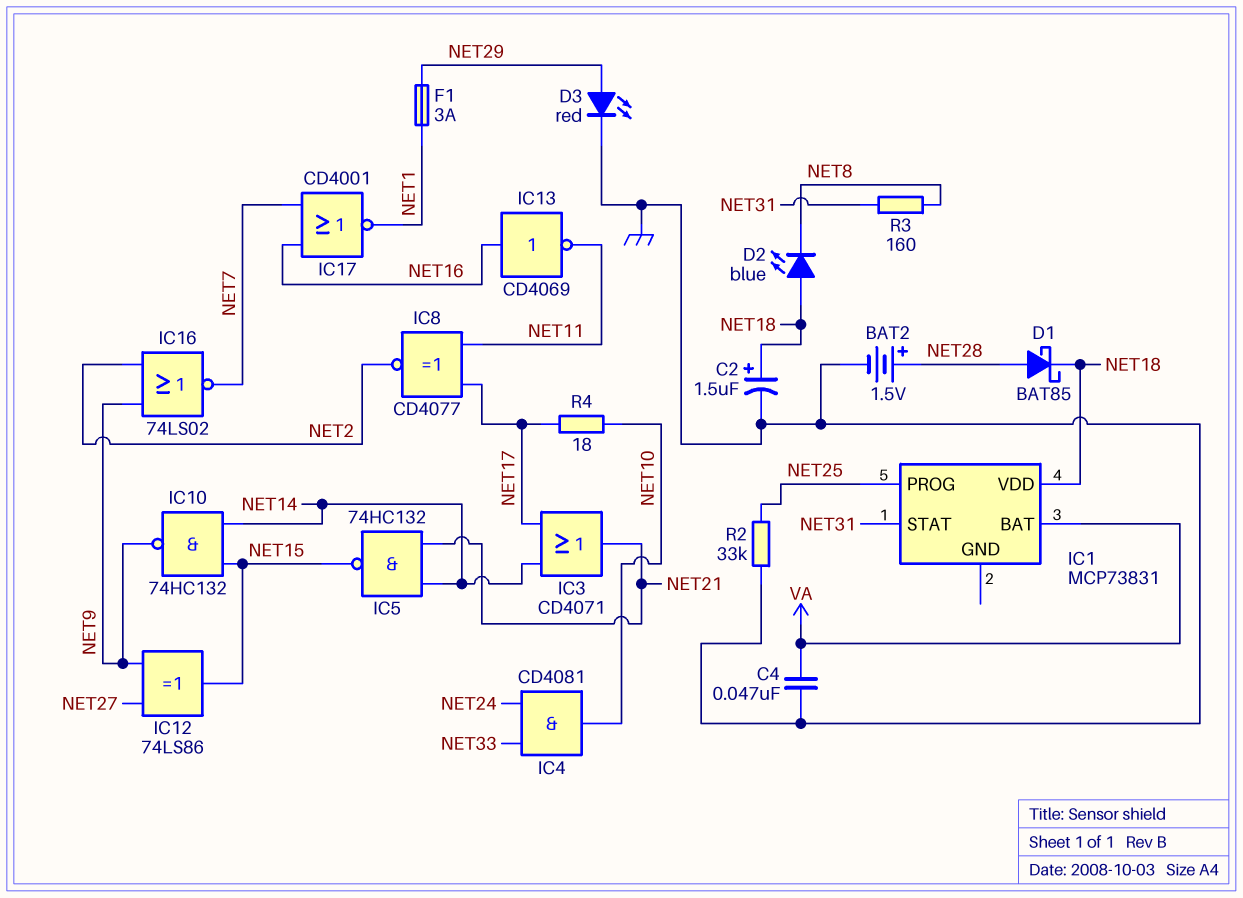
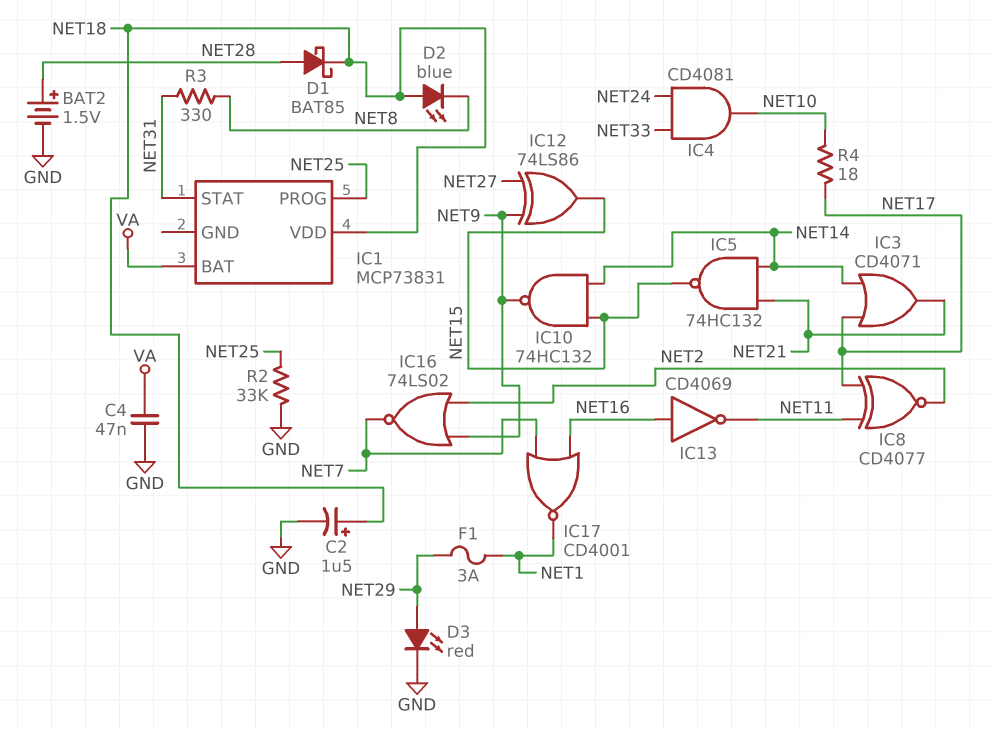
R3: 160 (NET8, NET31) -> 330 (NET8, NET31)

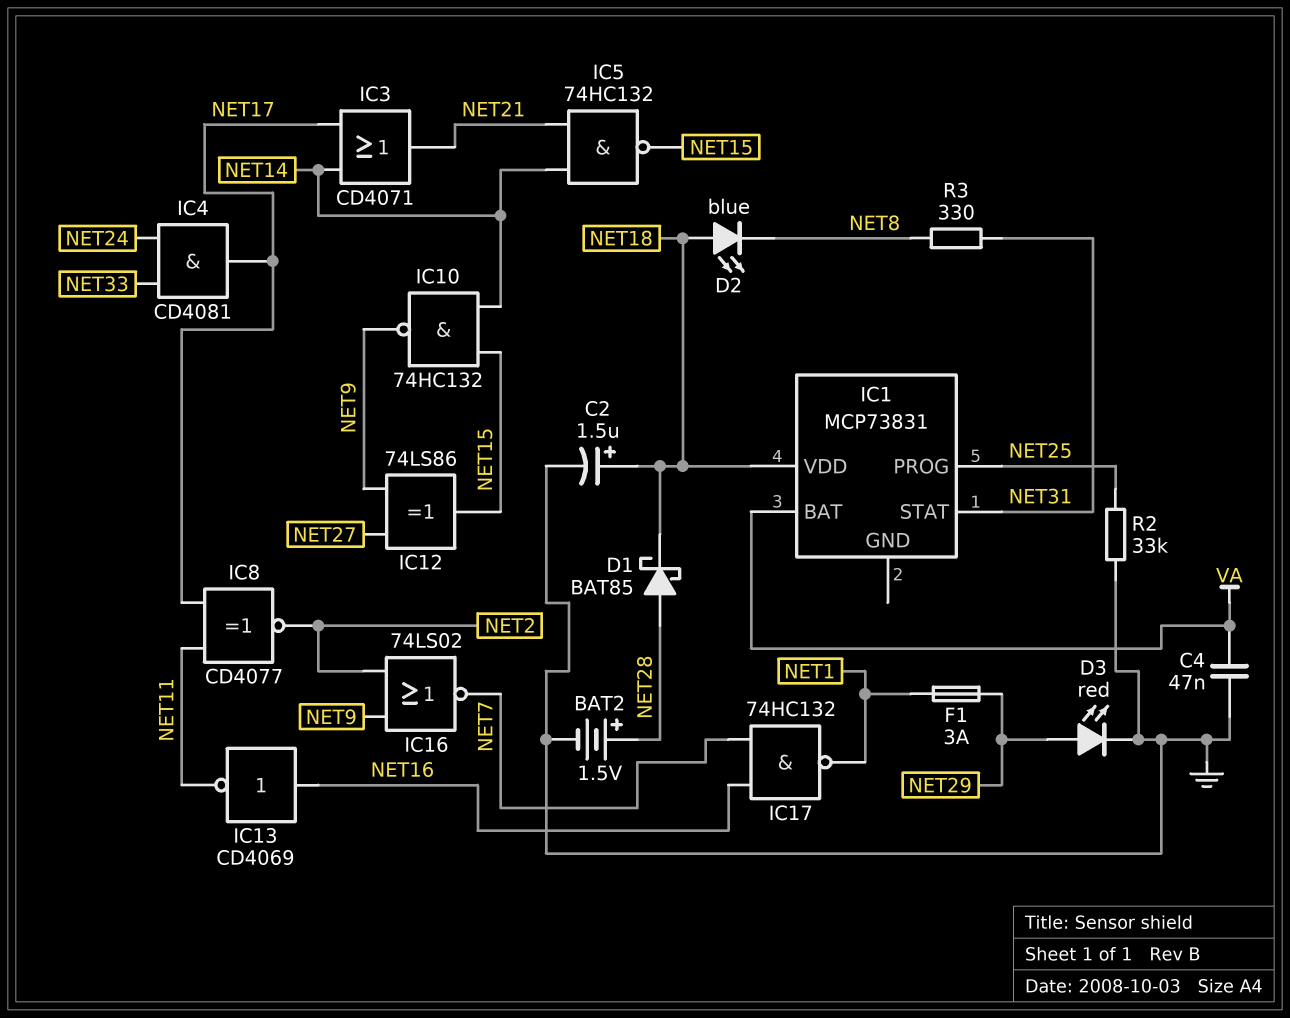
IC4: AND CD4081 (in NET24, in NET33, out NET10) -> AND CD4081 (in NET24, in NET33, out NET17)
IC17: NOR CD4001 (in NET7, in NET16, out NET1) -> NAND 74HC132 (in NET7, in NET16, out NET1)
R4: 18 (NET10, NET17) -> none

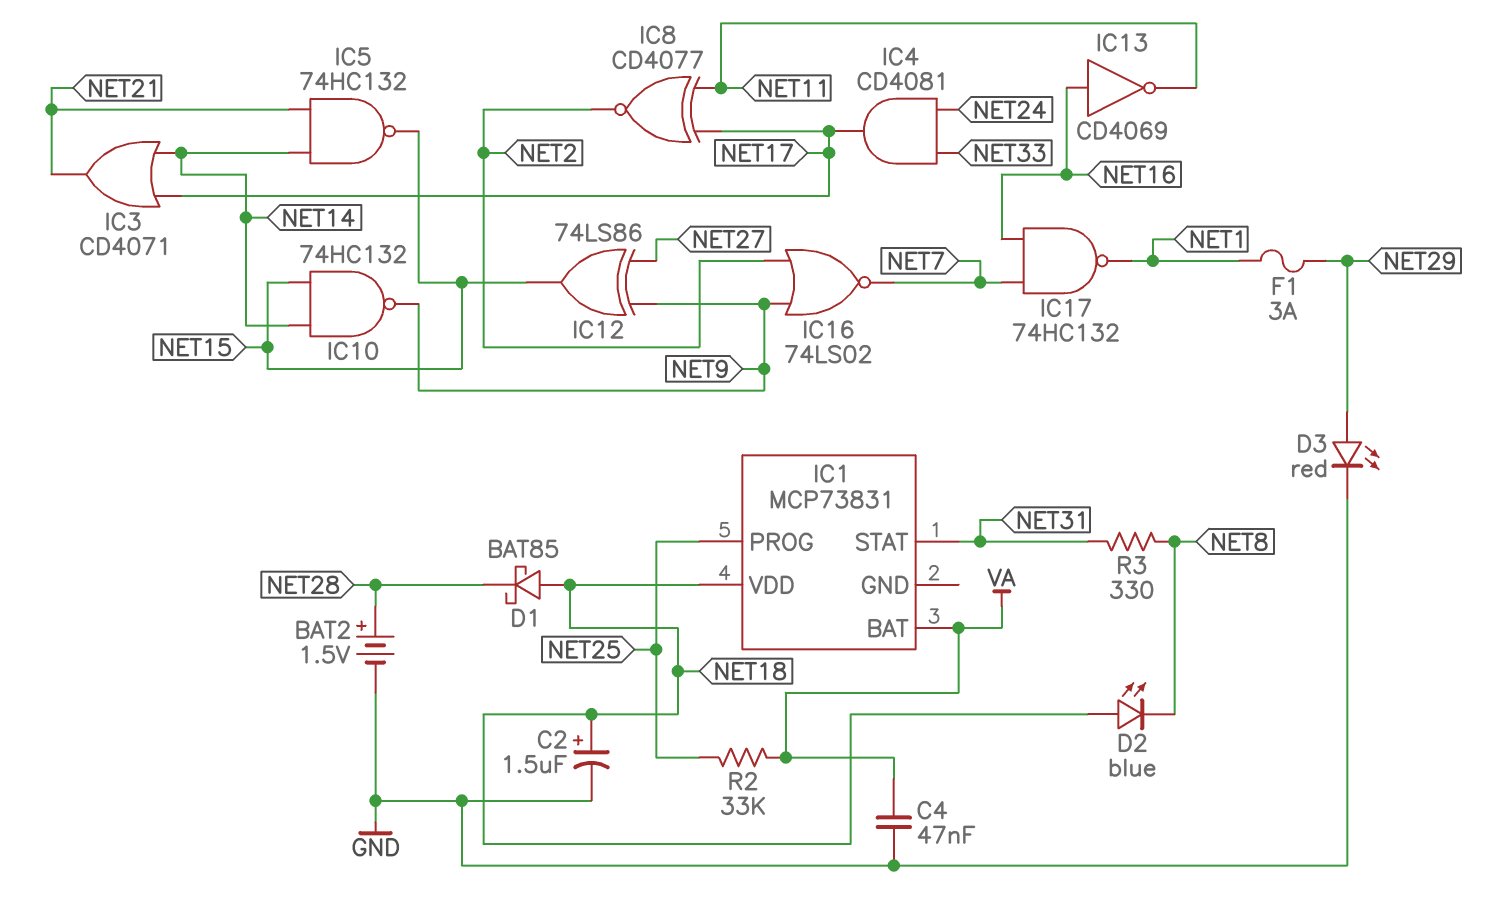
D1: schottky BAT85 (A NET28, K NET18) -> schottky BAT85 (A NET18, K NET28)
R2: 33k (GND, NET25) -> 33k (NET25, VA)

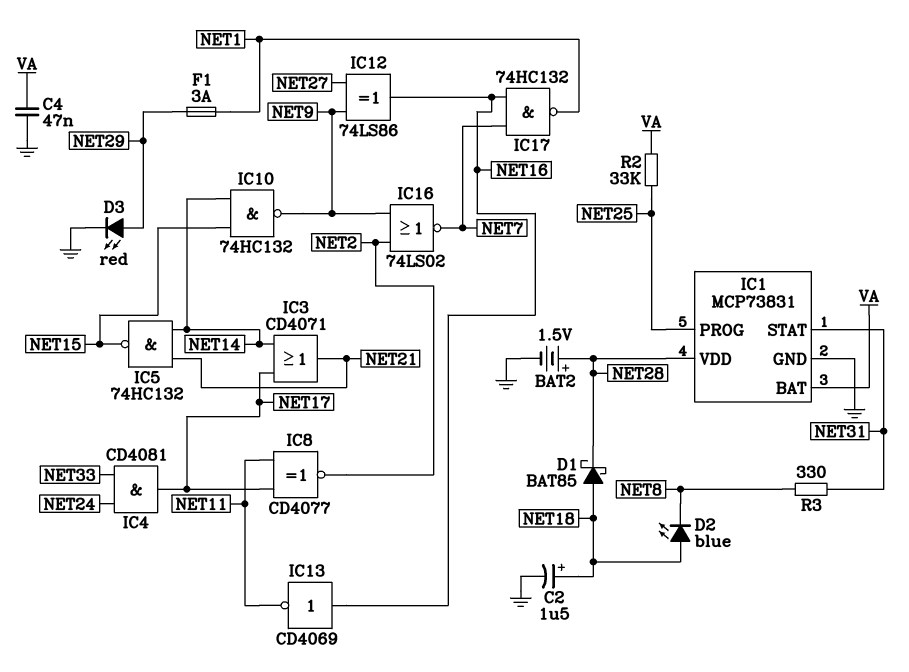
IC1 pin GND: none -> GND
IC1 pin VDD: NET18 -> NET28
IC12: XOR 74LS86 (in NET9, in NET27, out NET15) -> XOR 74LS86 (in NET9, in NET27, out NET16)

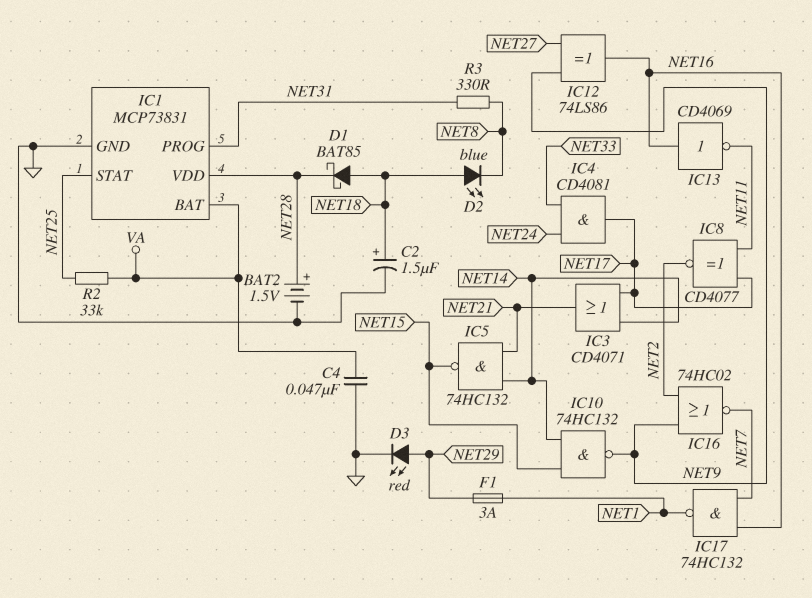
IC1 pin PROG: NET25 -> NET31
IC1 pin STAT: NET31 -> NET25
IC16: NOR 74LS02 (in NET2, in NET9, out NET7) -> NOR 74HC02 (in NET2, in NET9, out NET7)

